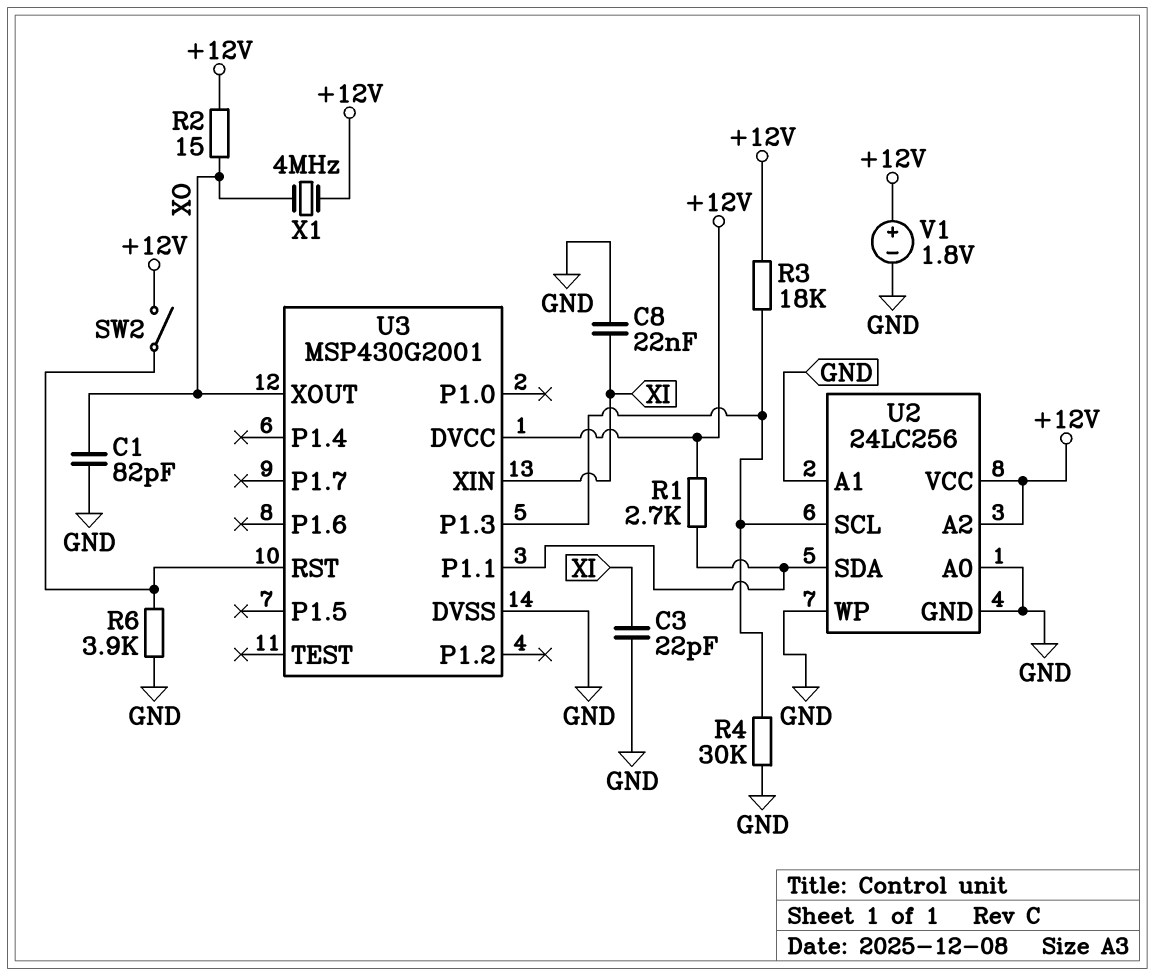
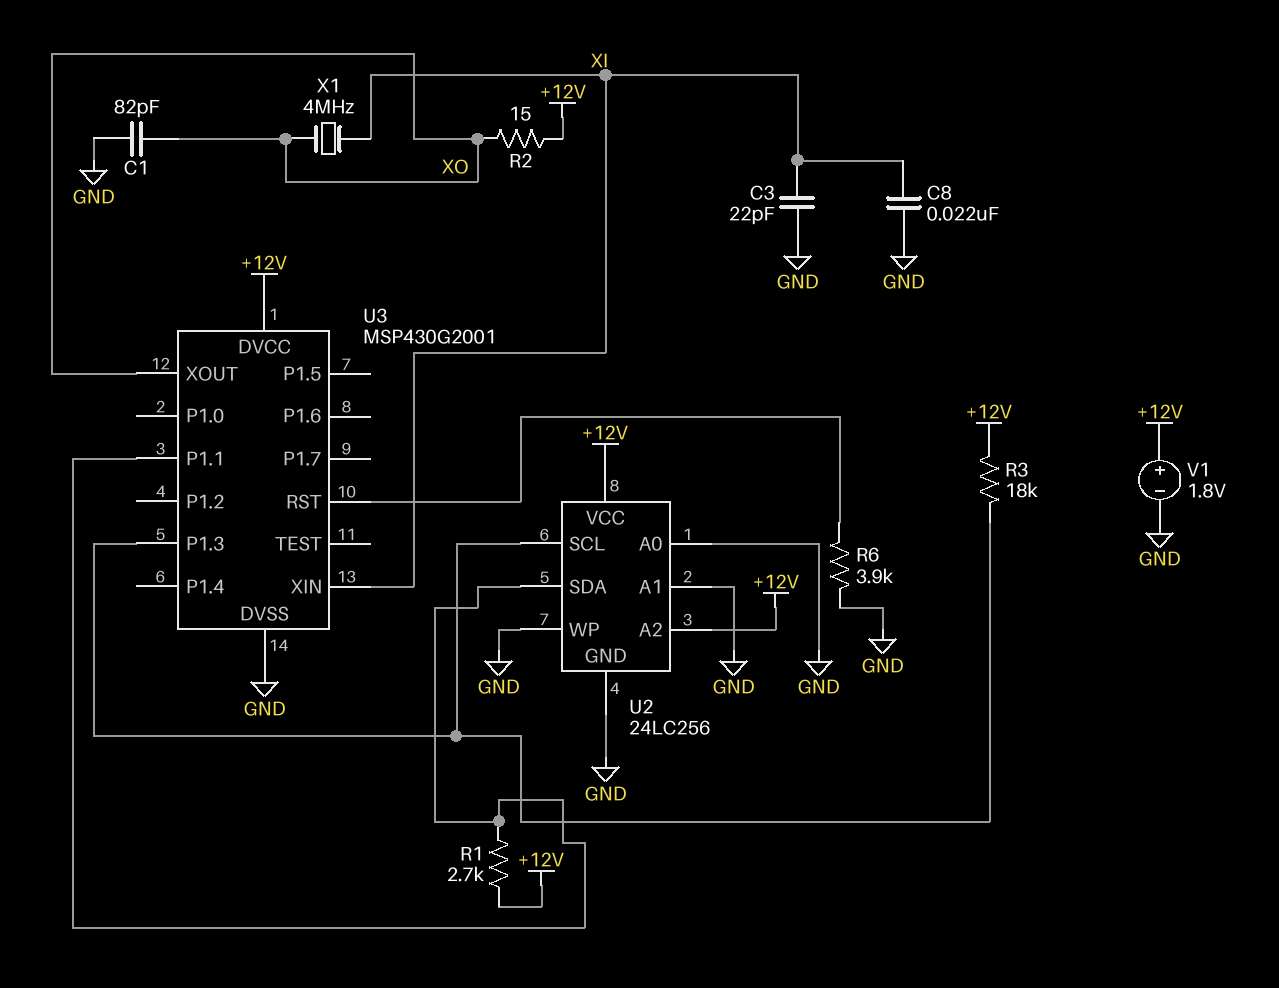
R4: 30k (GND, U2/SCL) -> none
SW2: switch (+12V, U3/RST) -> none
X1: 4MHz (+12V, XO) -> 4MHz (XI, XO)

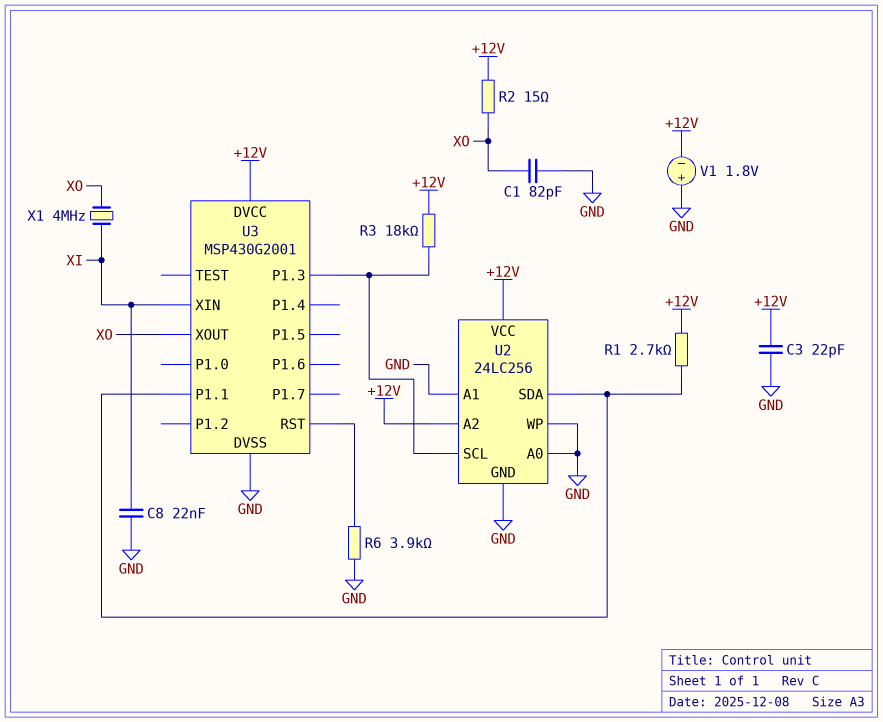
C3: 22pF (GND, XI) -> 22pF (+12V, GND)
V1: 1.8V (plus +12V, minus GND) -> 1.8V (plus GND, minus +12V)

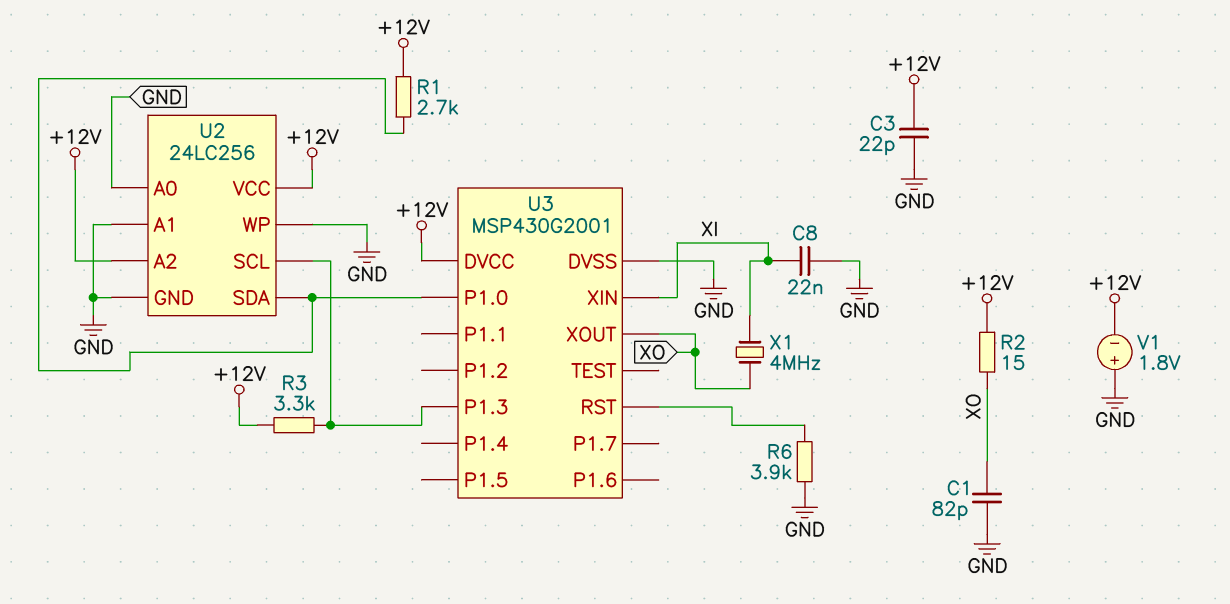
R3: 18k (+12V, U2/SCL) -> 3.3k (+12V, U2/SCL)
U3 pin P1.0: none -> U2/SDA
U3 pin P1.1: U2/SDA -> none

